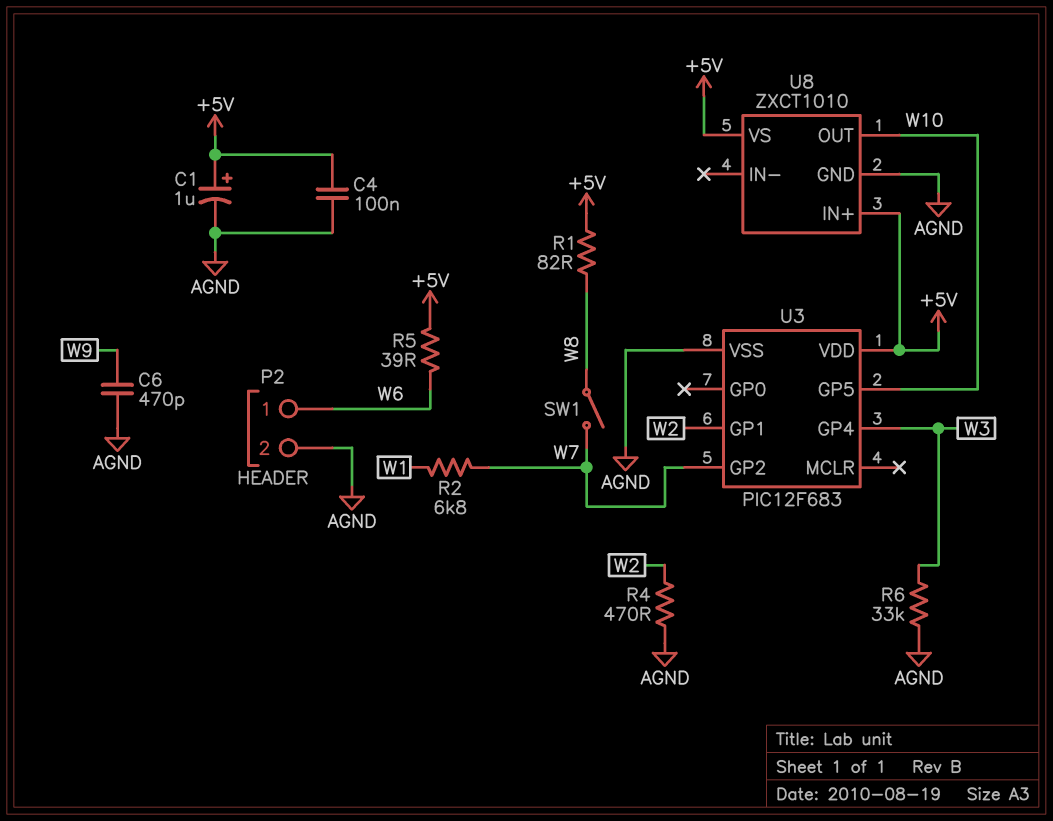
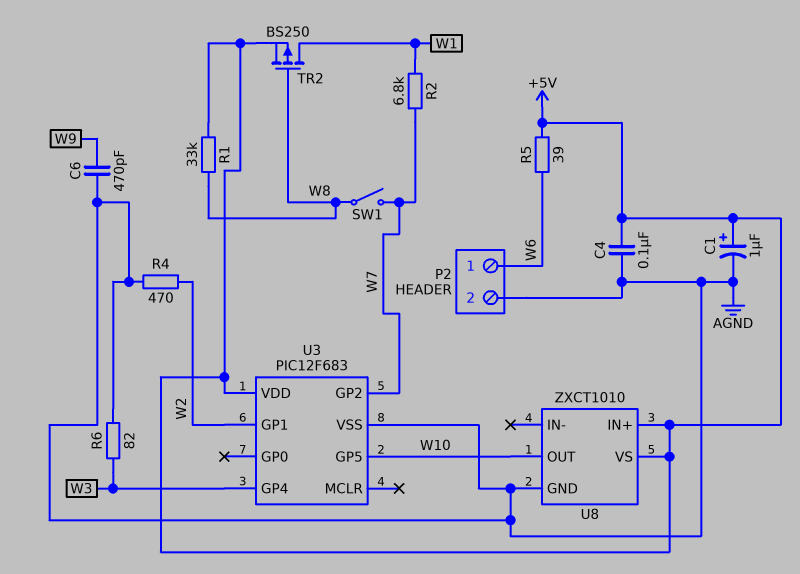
R1: 82 (+5V, W8) -> 33k (+5V, W8)
R6: 33k (AGND, W3) -> 82 (AGND, W3)
TR2: none -> PMOS BS250 (G W8, D W1, S +5V)

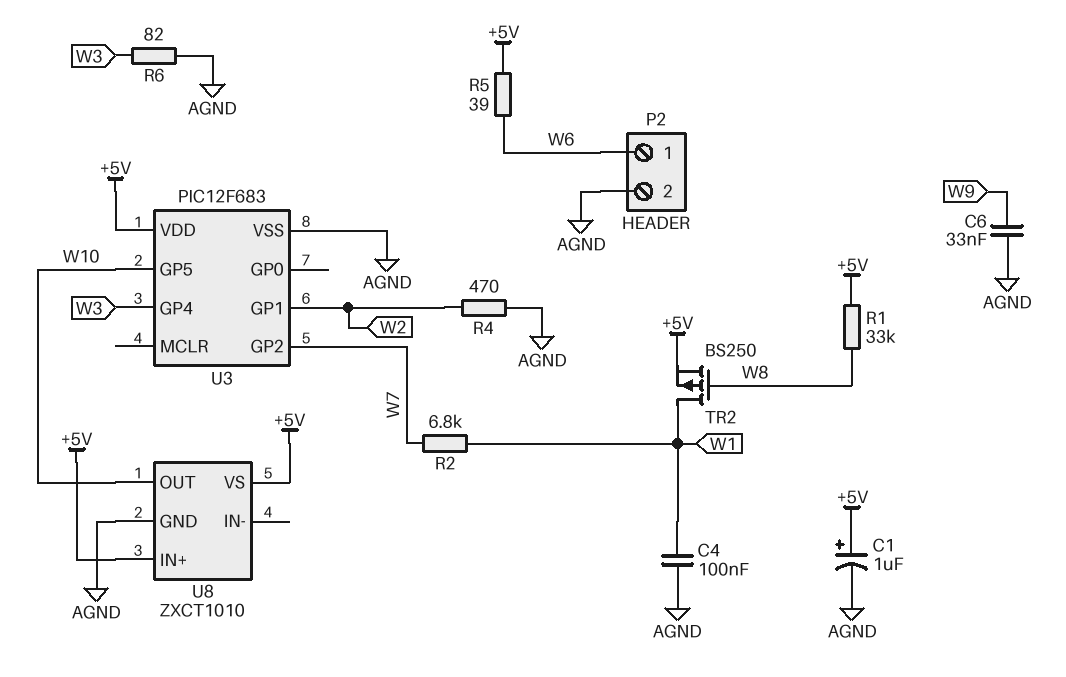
C4: 100nF (+5V, AGND) -> 100nF (AGND, W1)
C6: 470pF (AGND, W9) -> 33nF (AGND, W9)
SW1: switch (W7, W8) -> none

